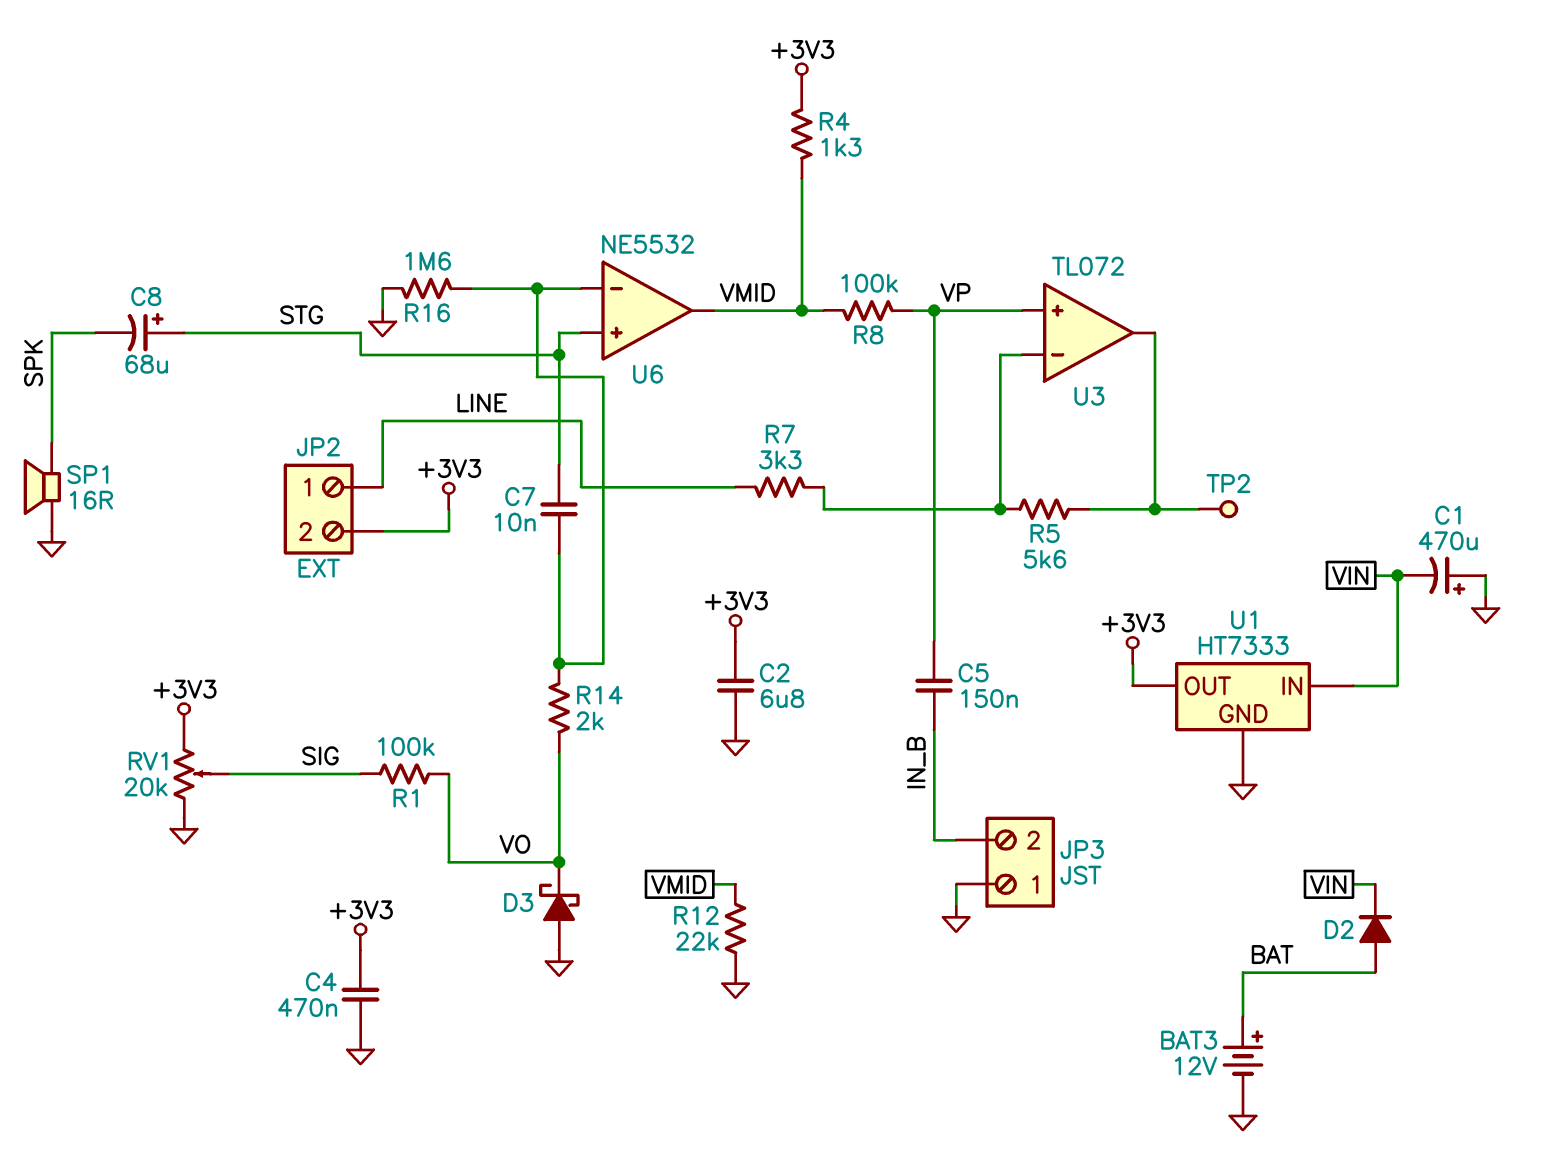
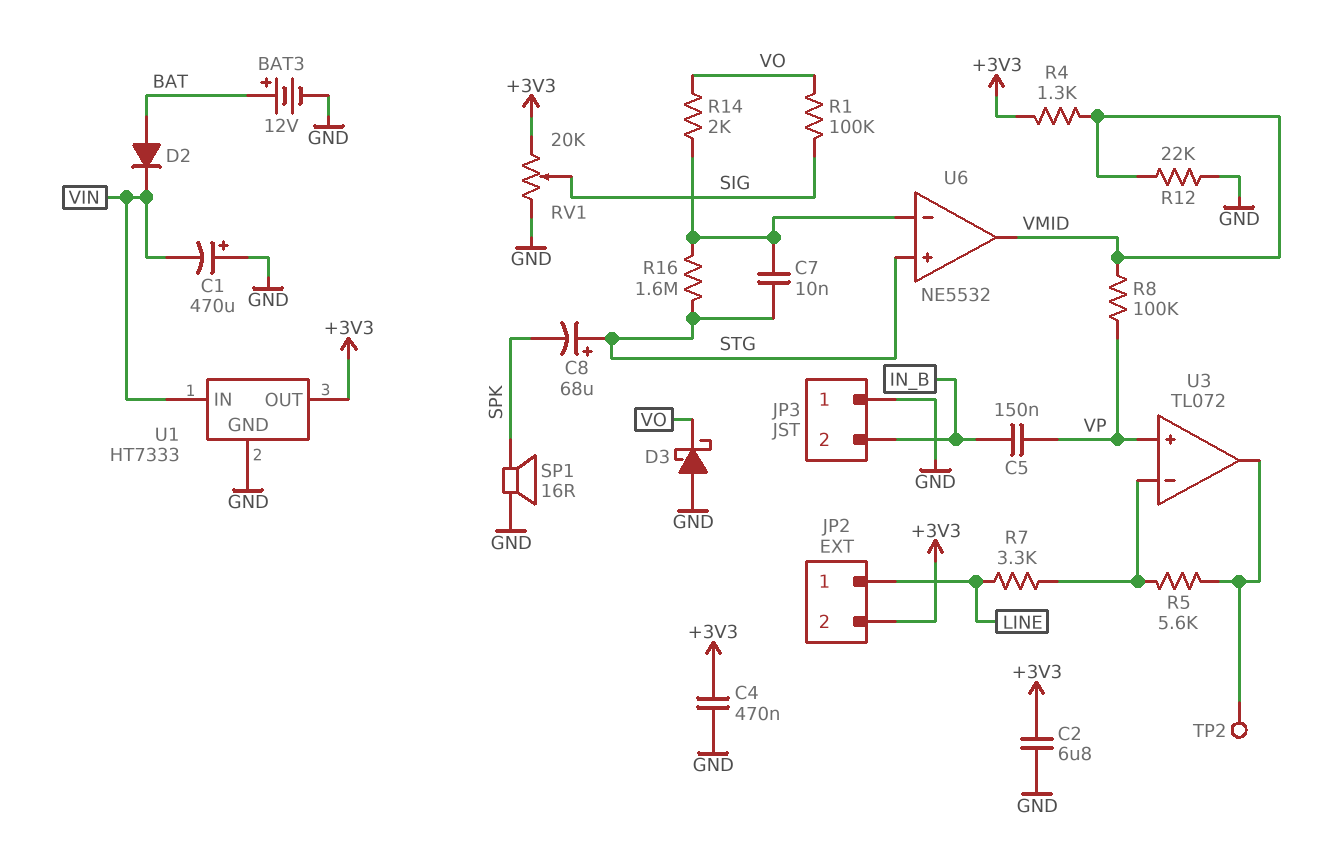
R16: 1.6M (GND, U6/in-) -> 1.6M (STG, U6/in-)

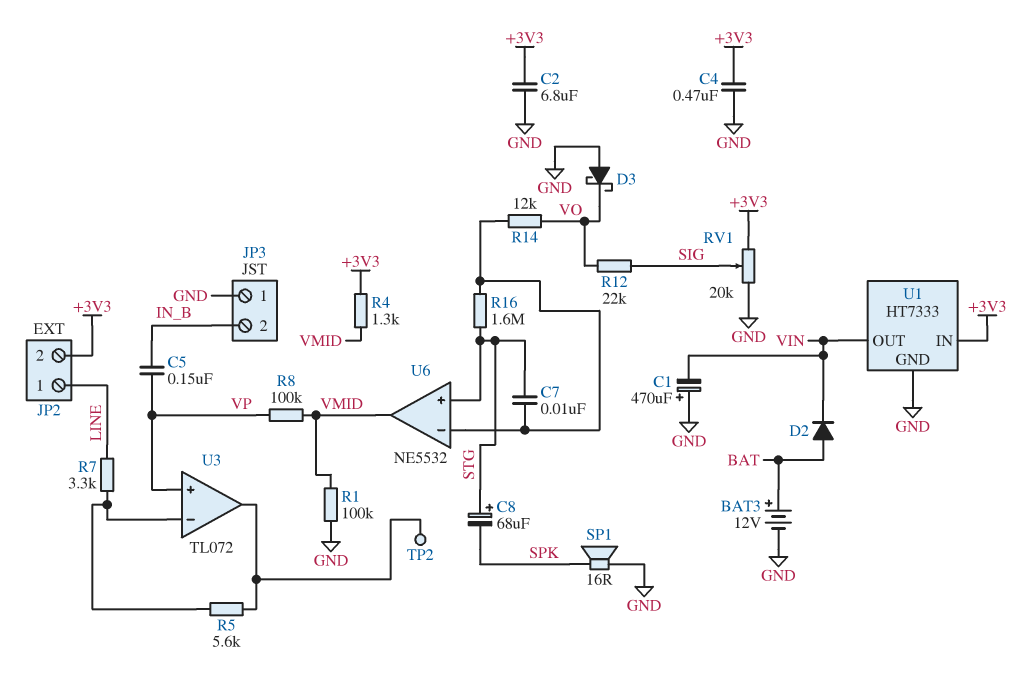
R1: 100k (SIG, VO) -> 100k (GND, VMID)
R12: 22k (GND, VMID) -> 22k (SIG, VO)
R14: 2k (U6/in-, VO) -> 12k (U6/in-, VO)
U1 pin IN: VIN -> +3V3
U1 pin OUT: +3V3 -> VIN

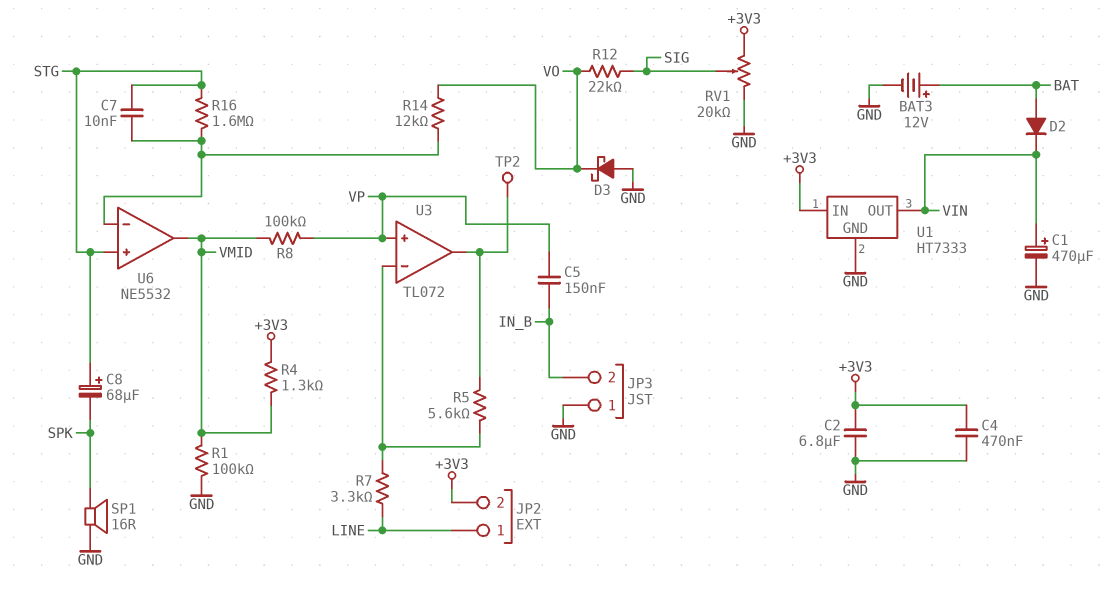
C1: 470uF (plus GND, minus VIN) -> 470uF (plus VIN, minus GND)

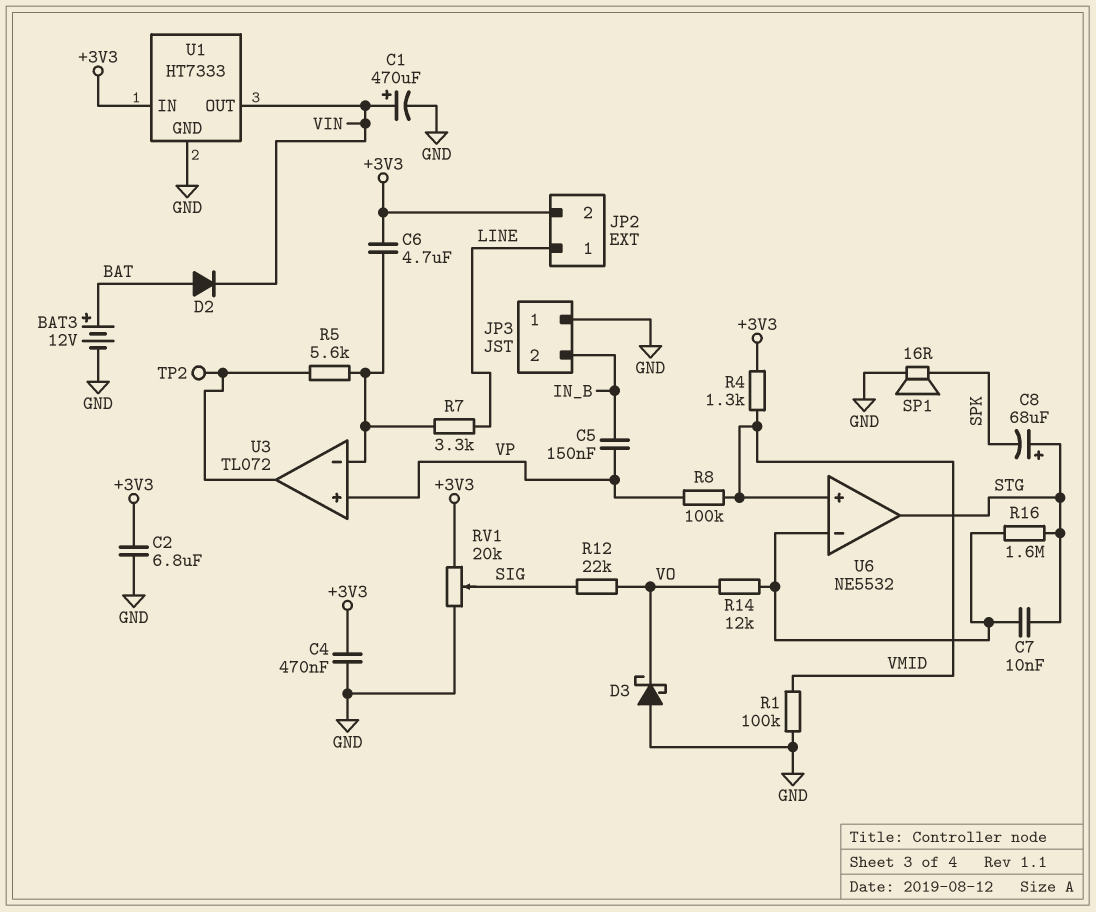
C6: none -> 4.7uF (+3V3, U3/in-)
U6 pin in+: STG -> VMID
U6 pin out: VMID -> STG

